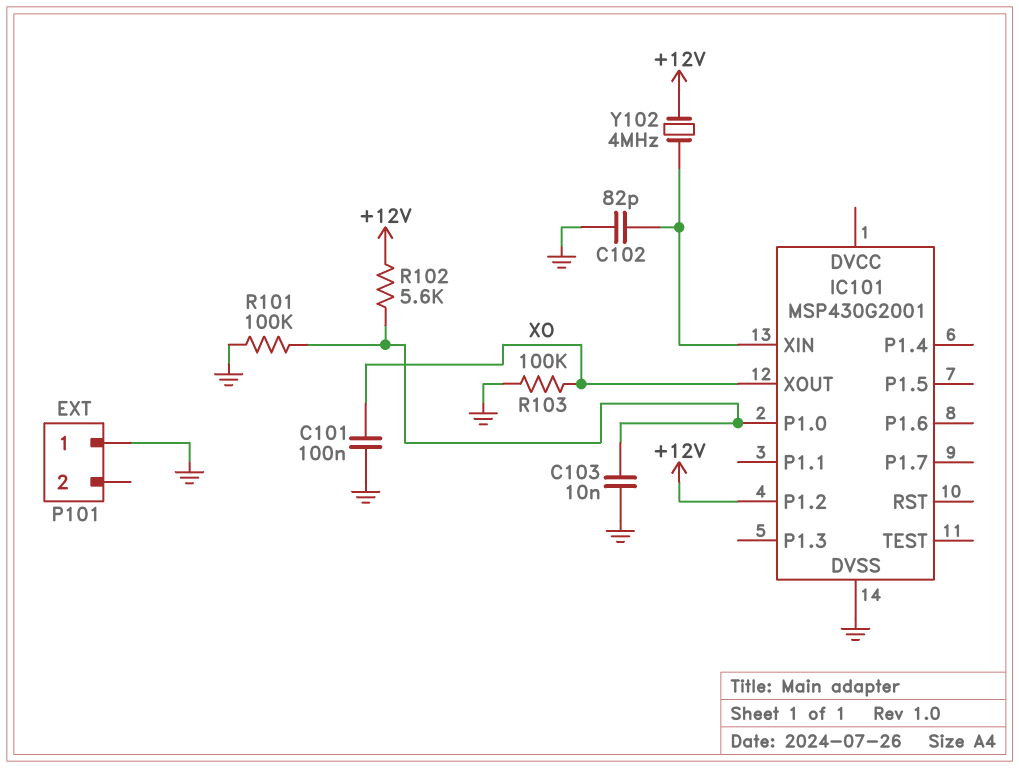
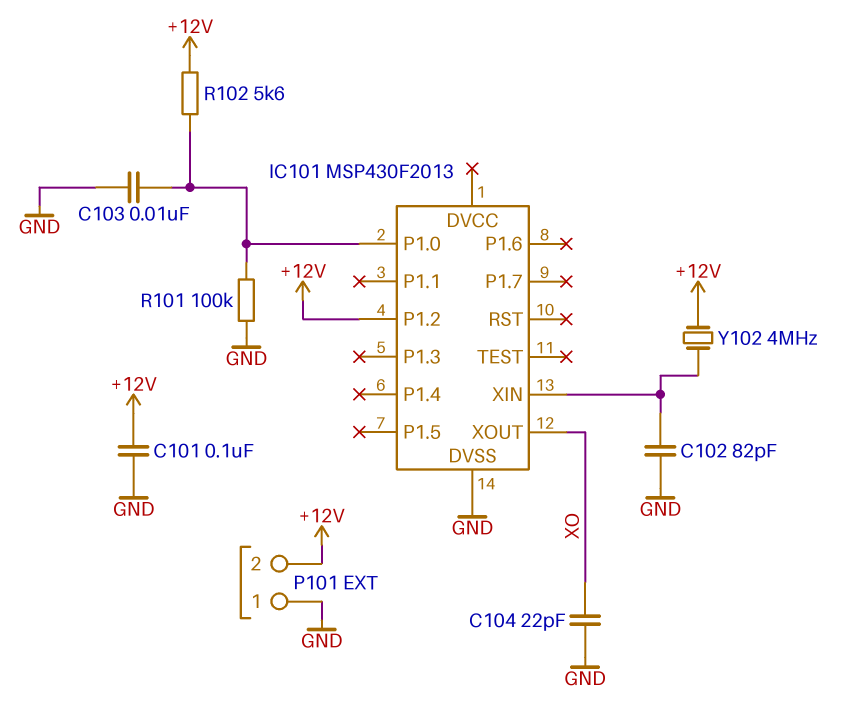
C101: 100nF (GND, XO) -> 100nF (+12V, GND)
C104: none -> 22pF (GND, XO)
IC101: MSP430G2001 -> MSP430F2013
P101 pin 2: none -> +12V
R103: 100k (GND, XO) -> none

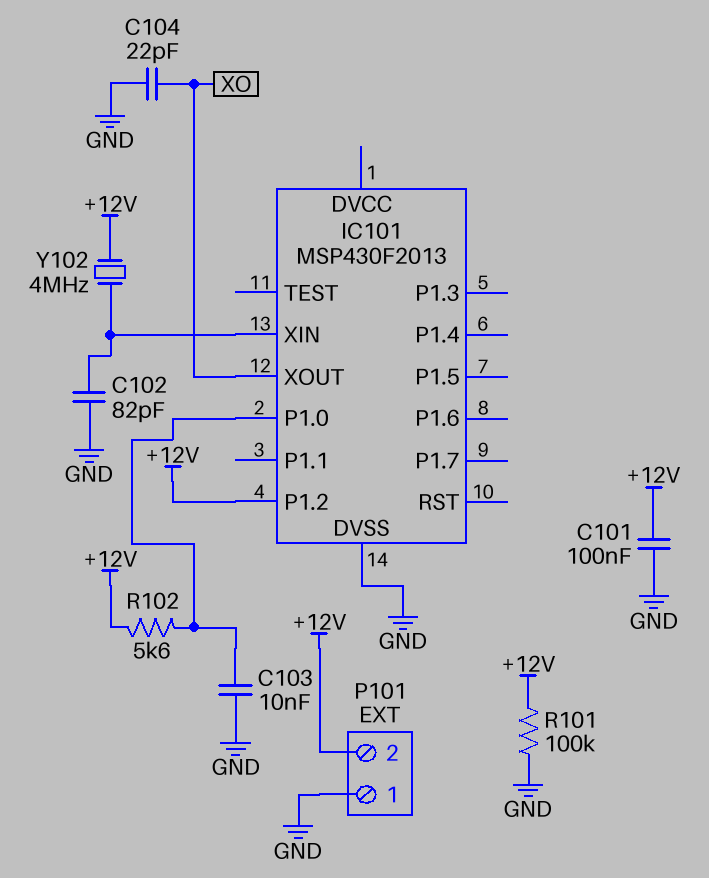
R101: 100k (GND, IC101/P1.0) -> 100k (+12V, GND)

